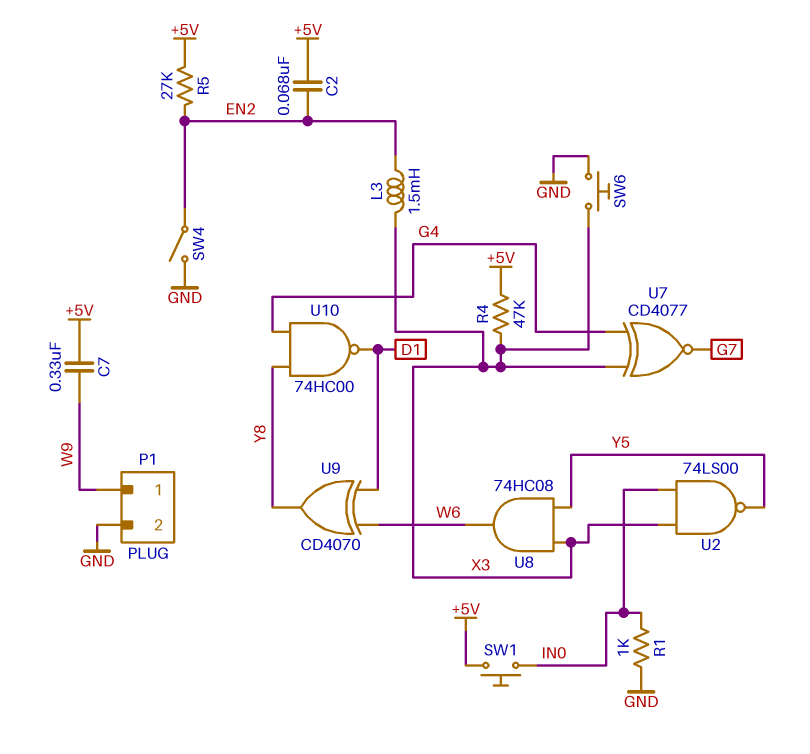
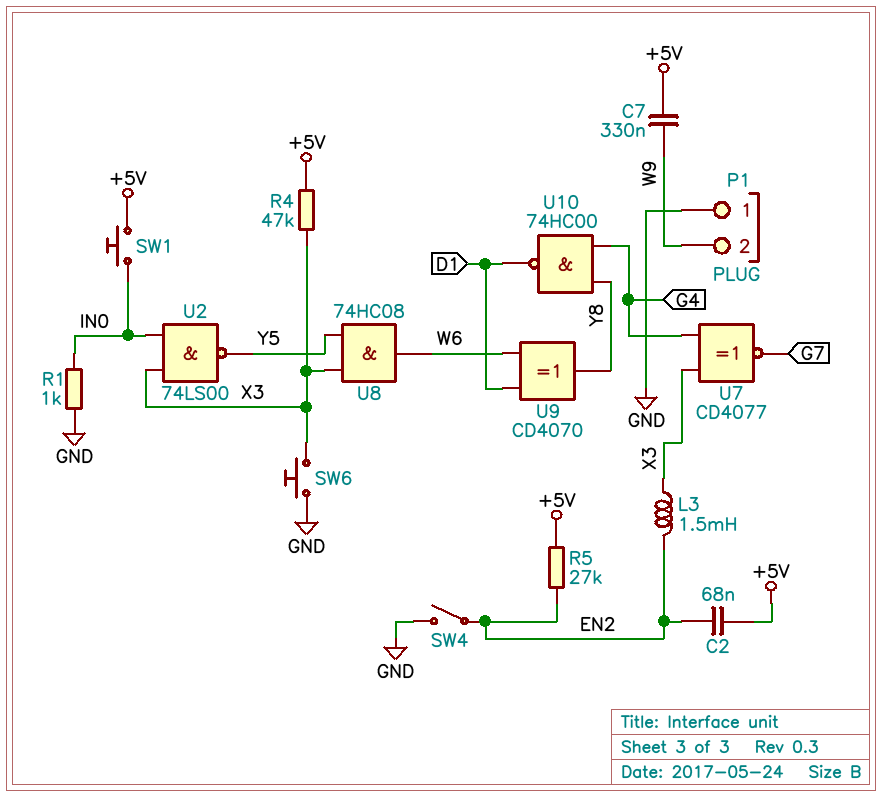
P1 pin 1: W9 -> GND
P1 pin 2: GND -> W9

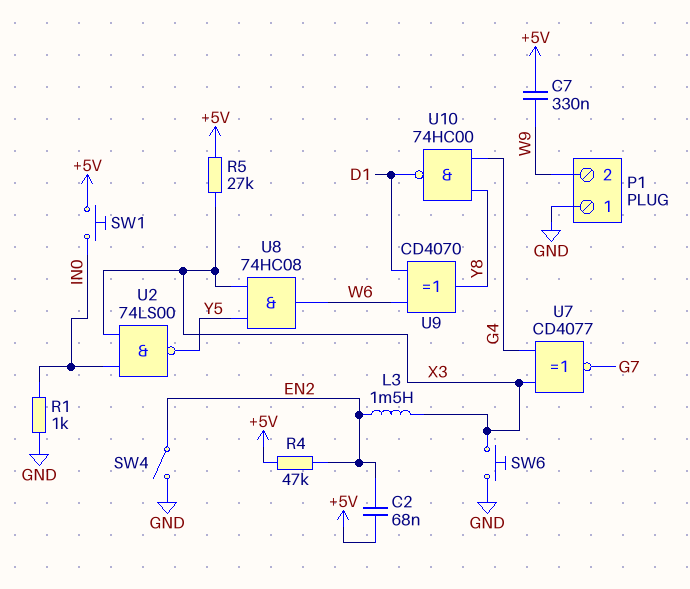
R4: 47k (+5V, X3) -> 47k (+5V, EN2)
R5: 27k (+5V, EN2) -> 27k (+5V, X3)

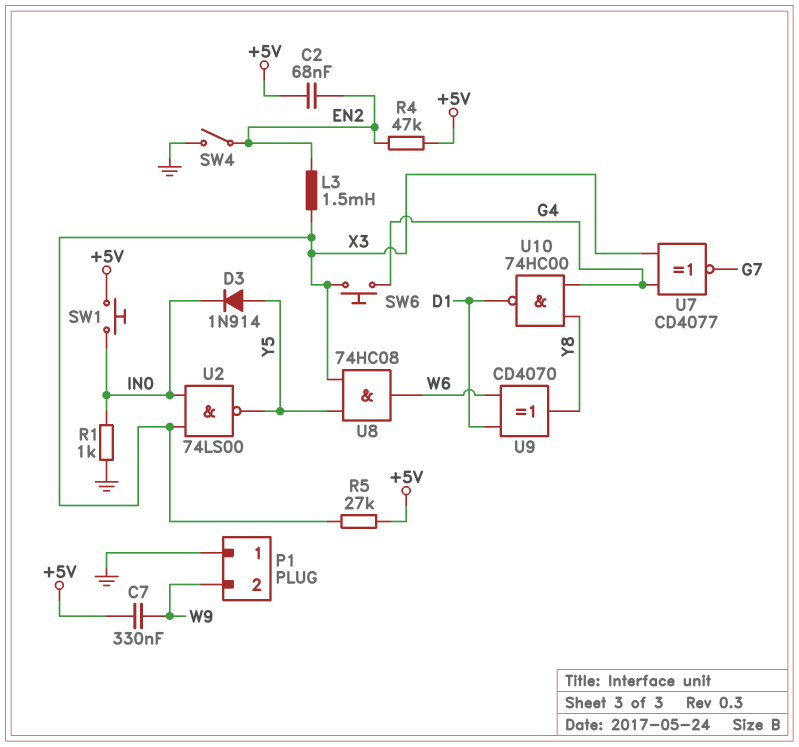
D3: none -> diode 1N914 (A Y5, K IN0)
SW6: button (GND, X3) -> button (G4, X3)

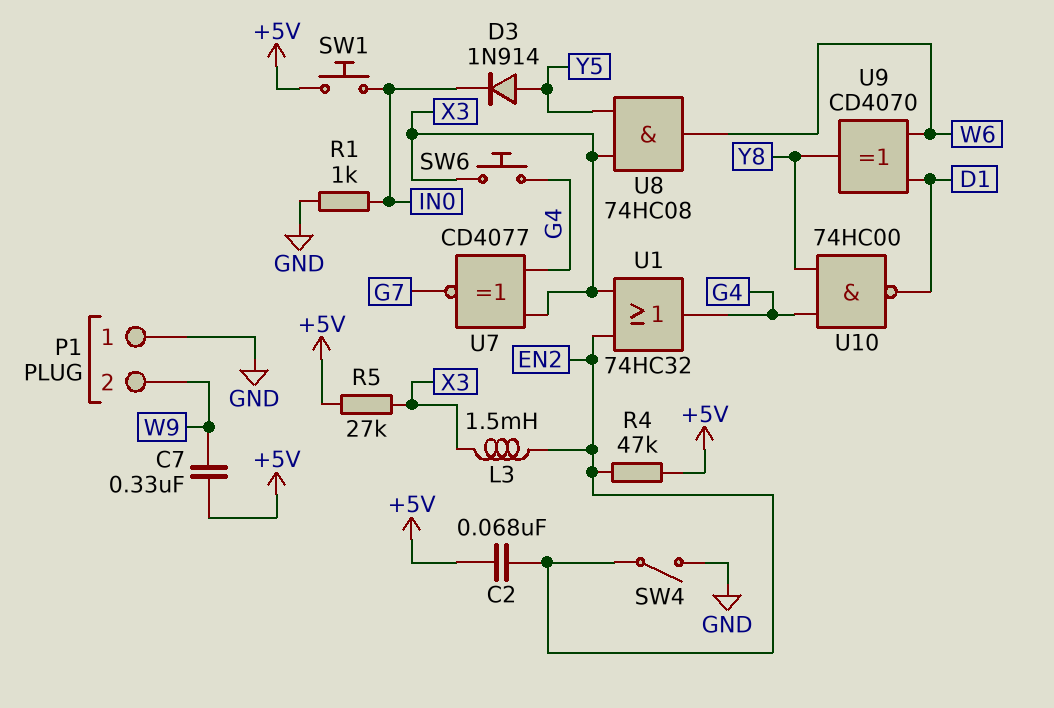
U1: none -> OR 74HC32 (in EN2, in X3, out G4)
U2: NAND 74LS00 (in IN0, in X3, out Y5) -> none

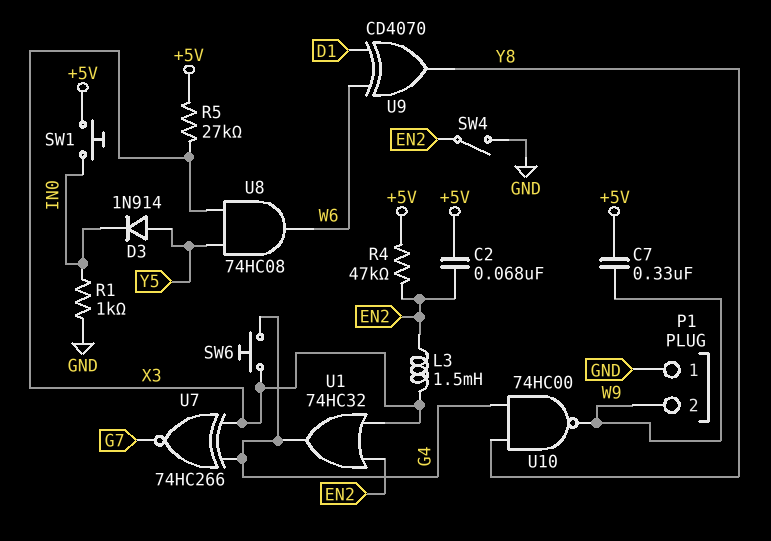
U7: XNOR CD4077 (in G4, in X3, out G7) -> XNOR 74HC266 (in G4, in X3, out G7)
U10: NAND 74HC00 (in G4, in Y8, out D1) -> NAND 74HC00 (in G4, in Y8, out W9)

